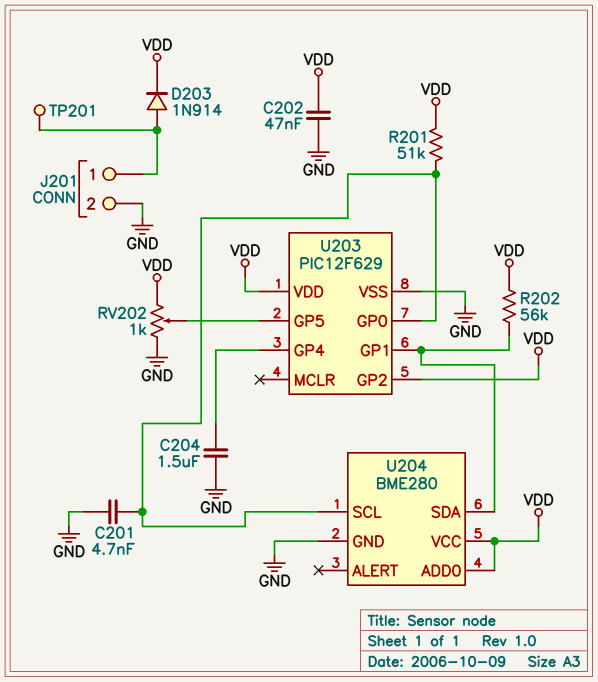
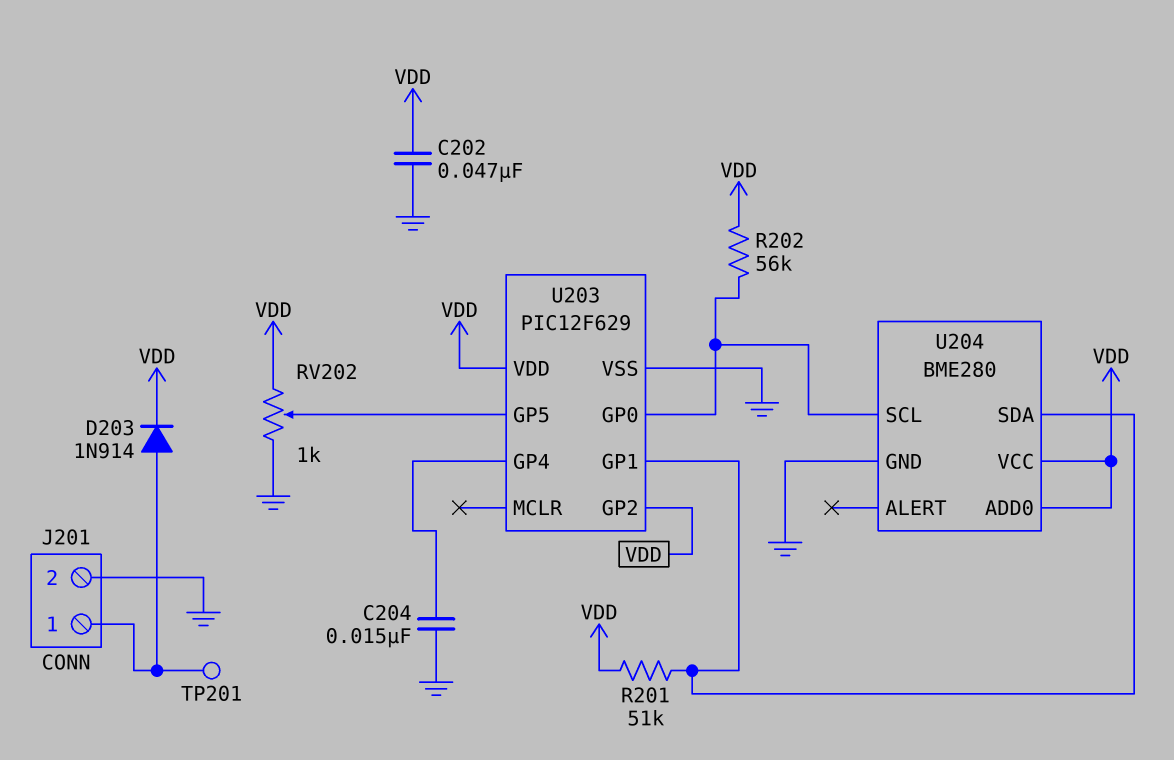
C201: 4.7nF (GND, U203/GP0) -> none
C204: 1.5uF (GND, U203/GP4) -> 15nF (GND, U203/GP4)
R201: 51k (U203/GP0, VDD) -> 51k (U203/GP1, VDD)
R202: 56k (U203/GP1, VDD) -> 56k (U203/GP0, VDD)

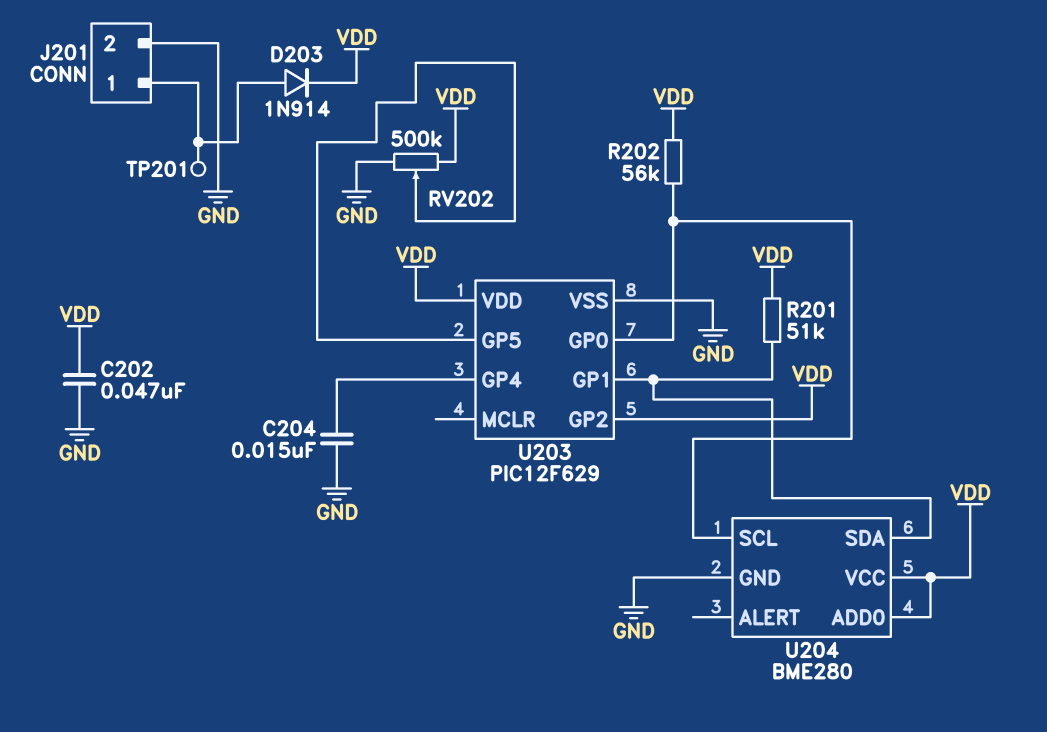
RV202: 1k (GND, VDD, wiper U203/GP5) -> 500k (GND, VDD, wiper U203/GP5)

